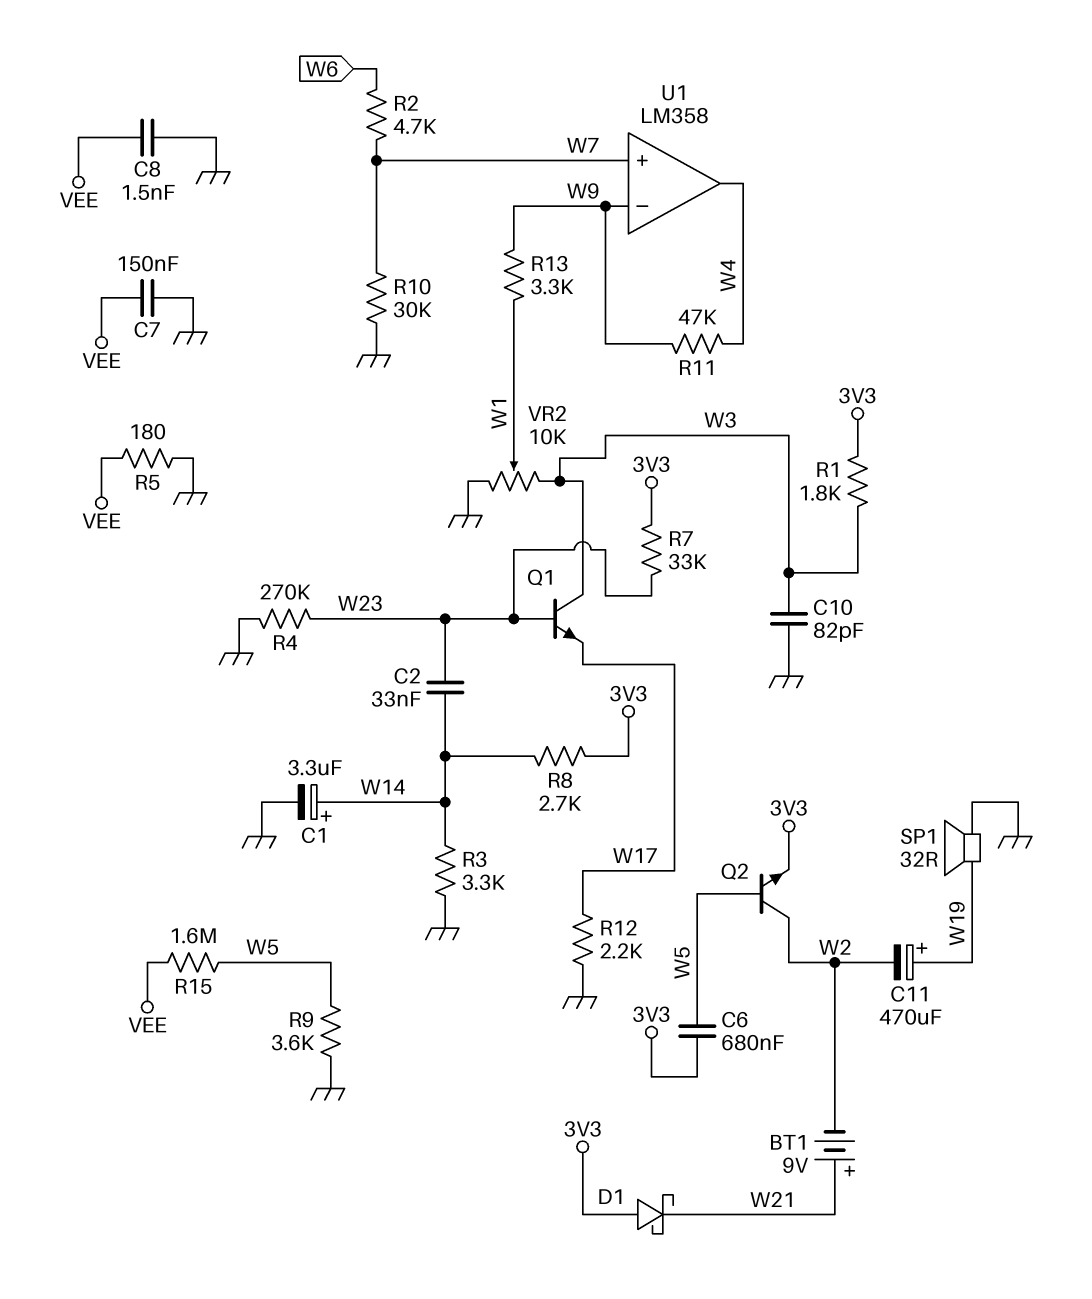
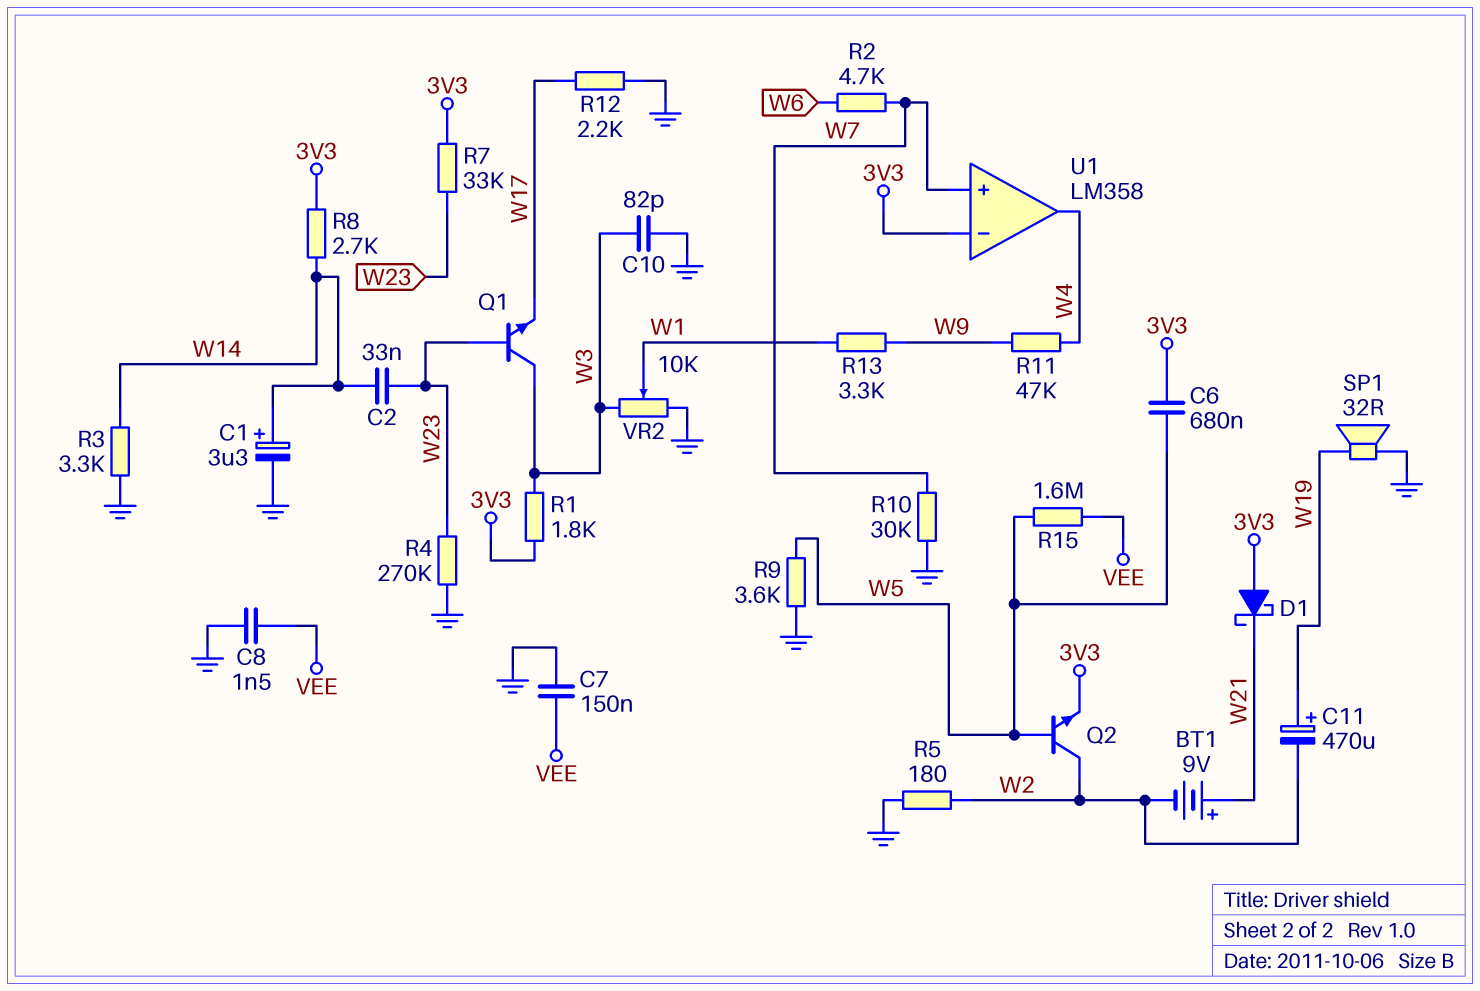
R5: 180 (GND, VEE) -> 180 (GND, W2)
U1 pin in-: W9 -> 3V3

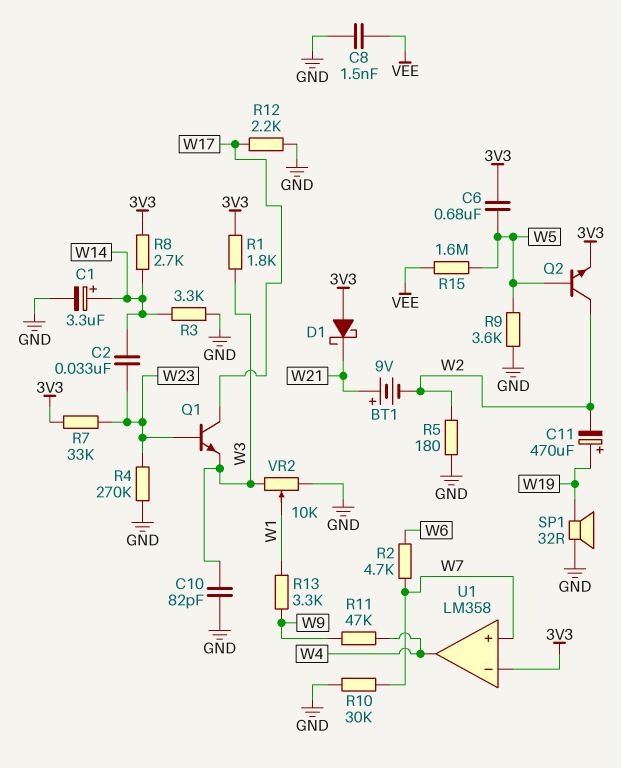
C7: 150nF (GND, VEE) -> none
Q1: NPN (B W23, C W3, E W17) -> NPN (B W23, C W17, E W3)

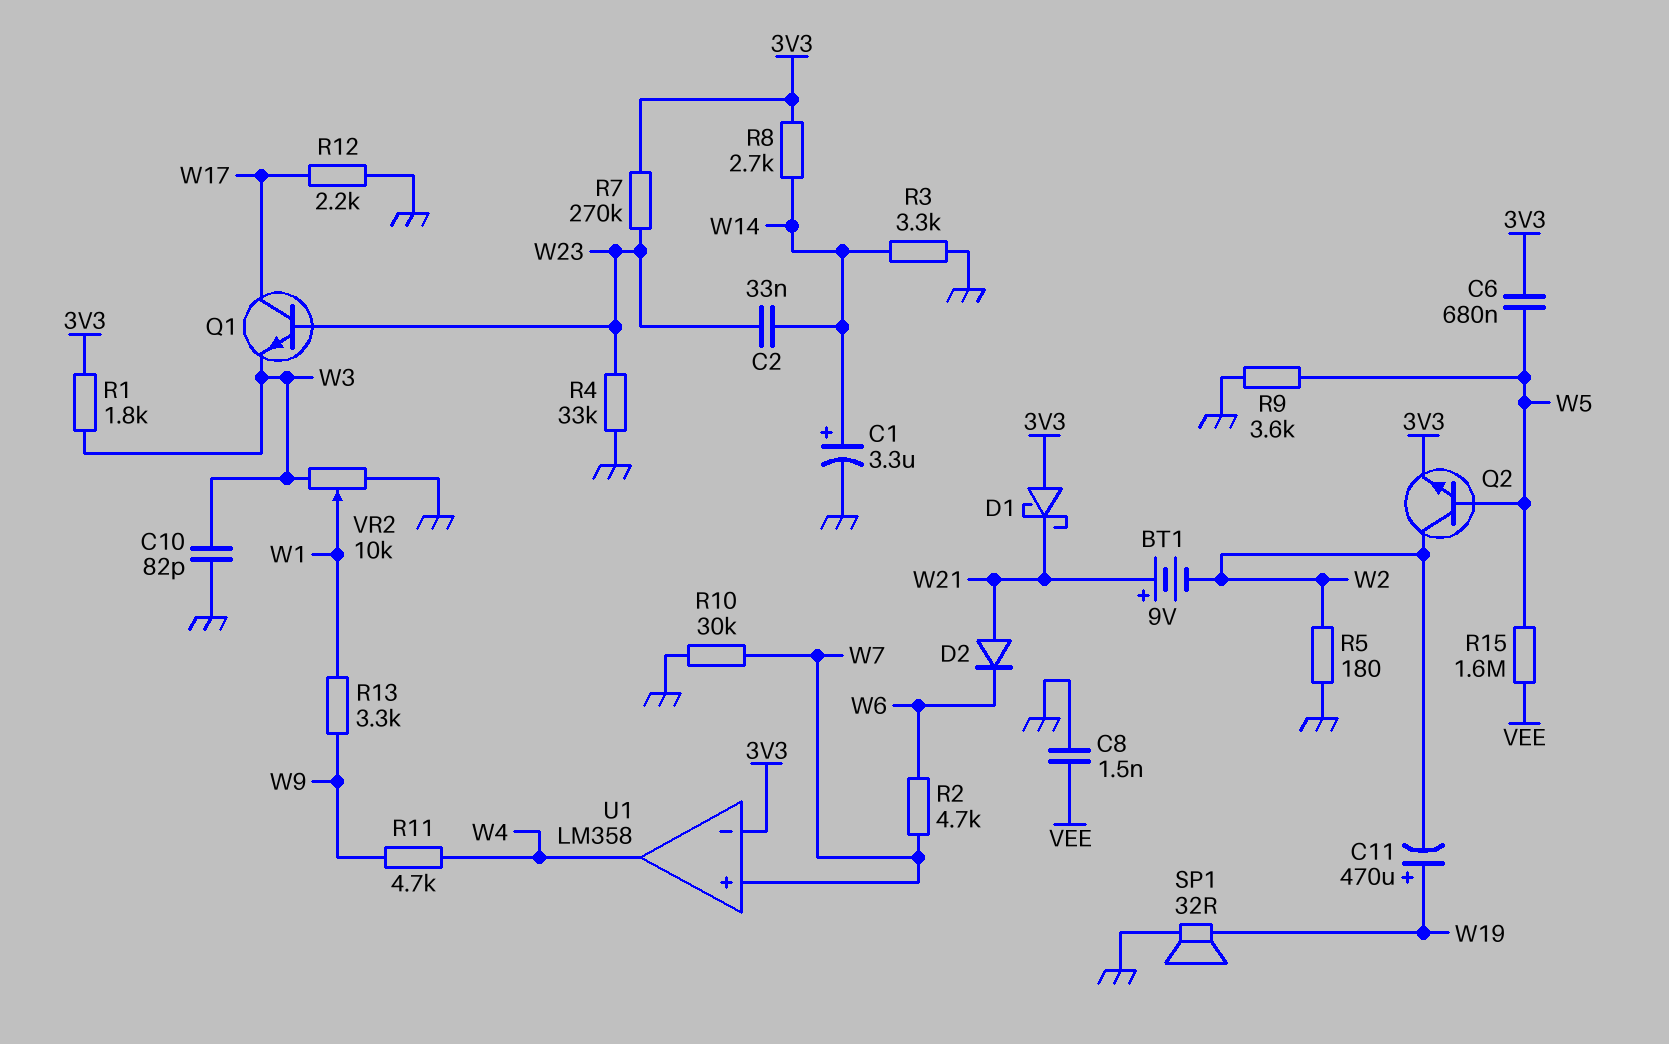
D2: none -> diode (A W21, K W6)
R4: 270k (GND, W23) -> 33k (GND, W23)
R7: 33k (3V3, W23) -> 270k (3V3, W23)
R11: 47k (W4, W9) -> 4.7k (W4, W9)

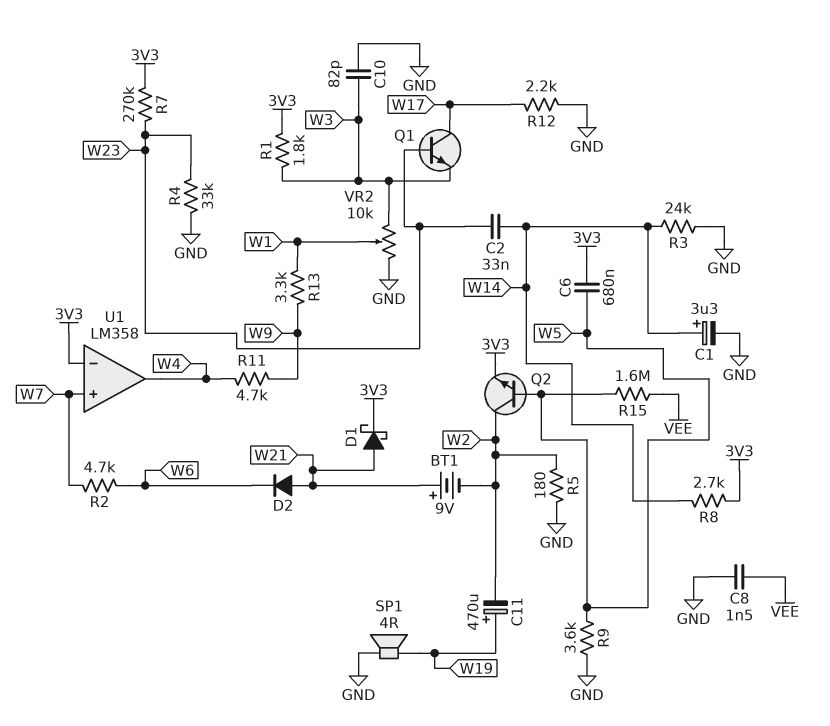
D1: schottky (A 3V3, K W21) -> schottky (A W21, K 3V3)
R3: 3.3k (GND, W14) -> 24k (GND, W14)
R10: 30k (GND, W7) -> none
SP1: speaker 32R (GND, W19) -> speaker 4R (GND, W19)

